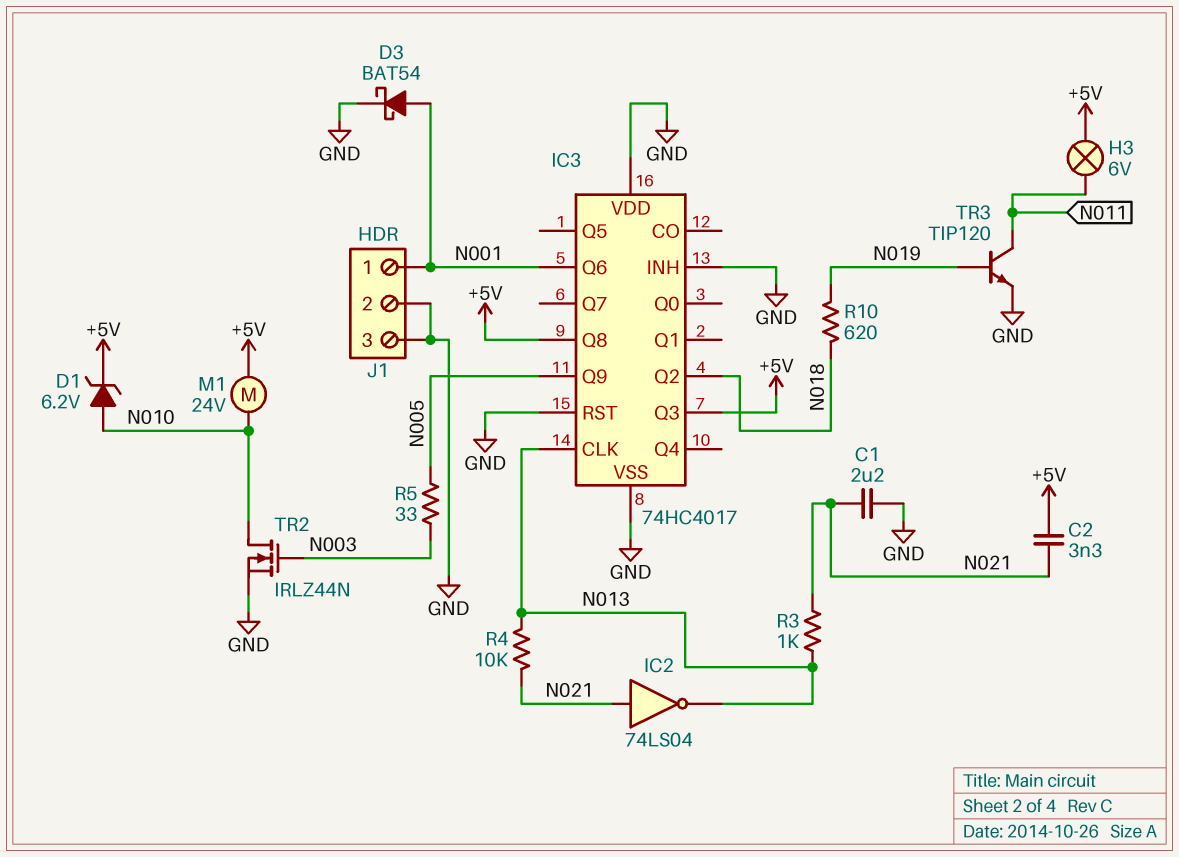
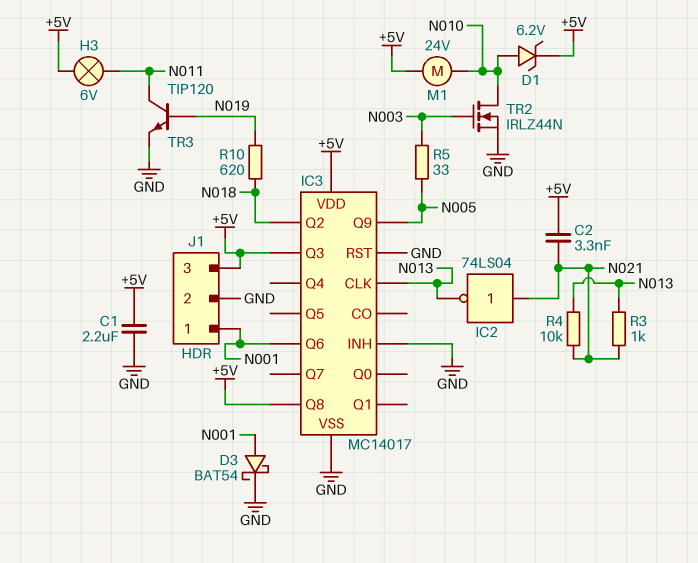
C1: 2.2uF (GND, N021) -> 2.2uF (+5V, GND)
IC3: 74HC4017 -> MC14017
IC3 pin VDD: GND -> +5V
J1 pin 3: GND -> +5V

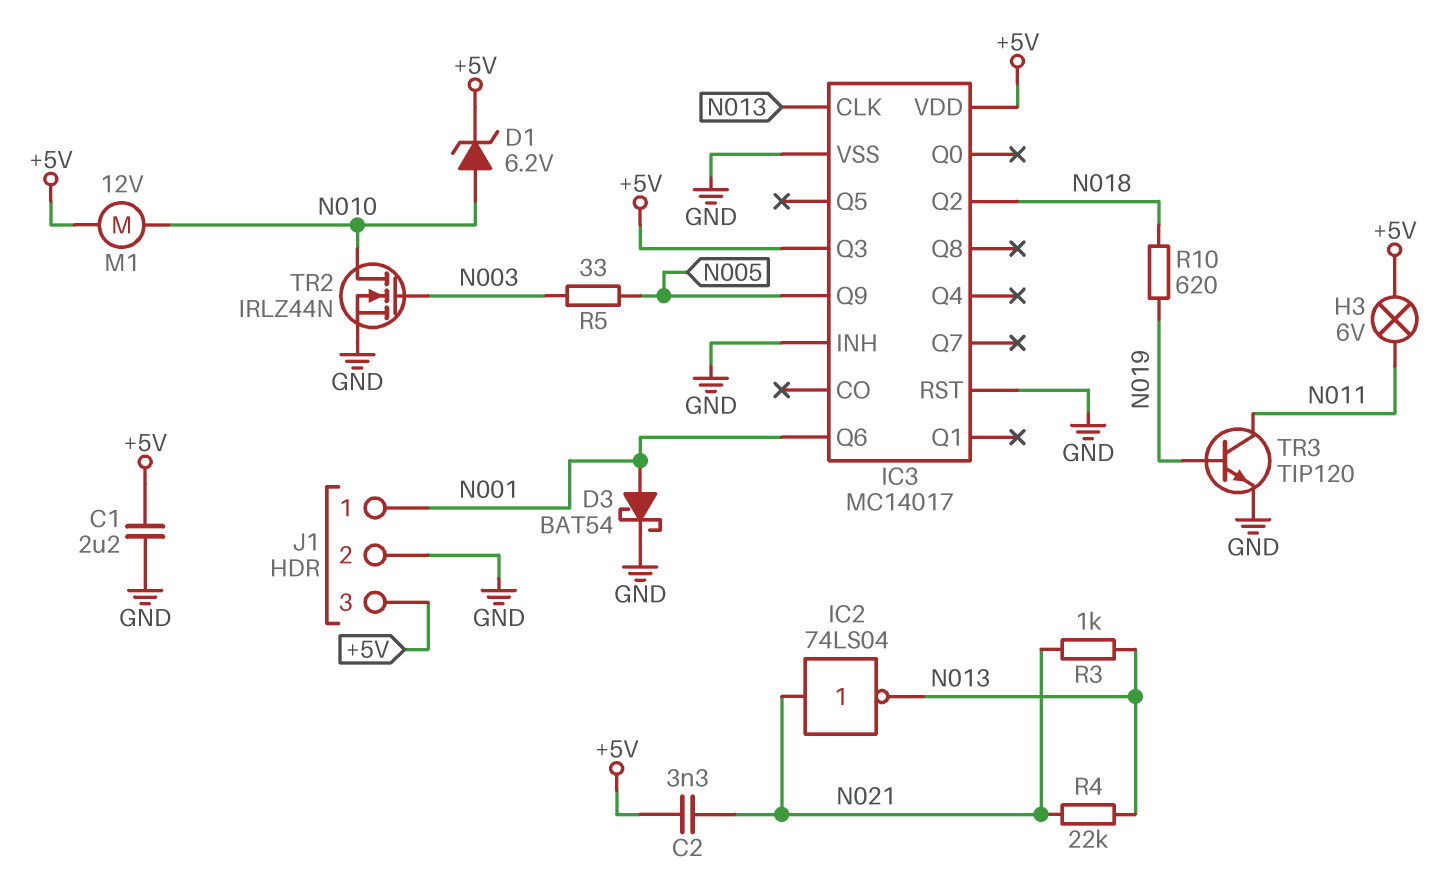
IC3 pin Q8: +5V -> none
M1: motor 24V (+5V, N010) -> motor 12V (+5V, N010)
R4: 10k (N013, N021) -> 22k (N013, N021)

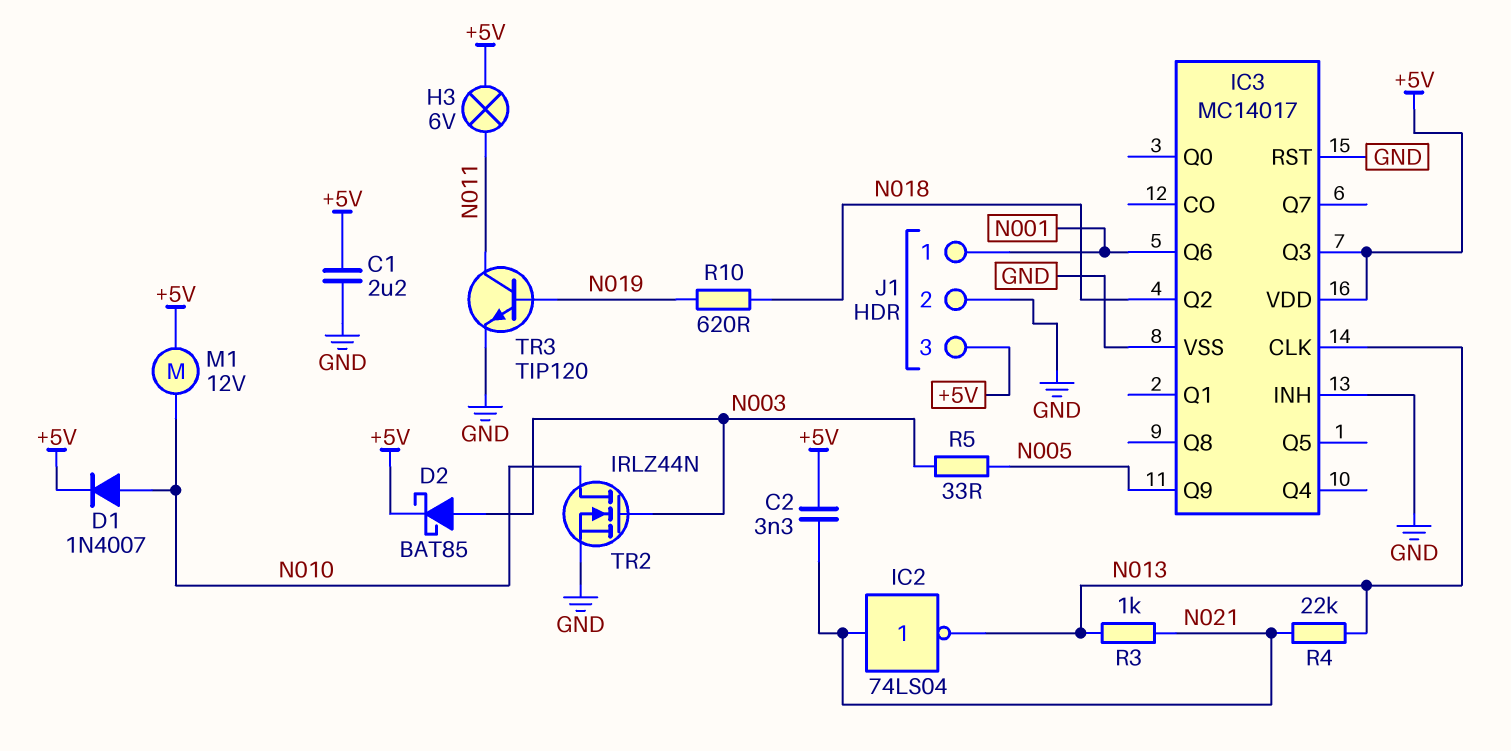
D1: zener 6.2V (A N010, K +5V) -> diode 1N4007 (A N010, K +5V)
D2: none -> schottky BAT85 (A N003, K +5V)
D3: schottky BAT54 (A N001, K GND) -> none

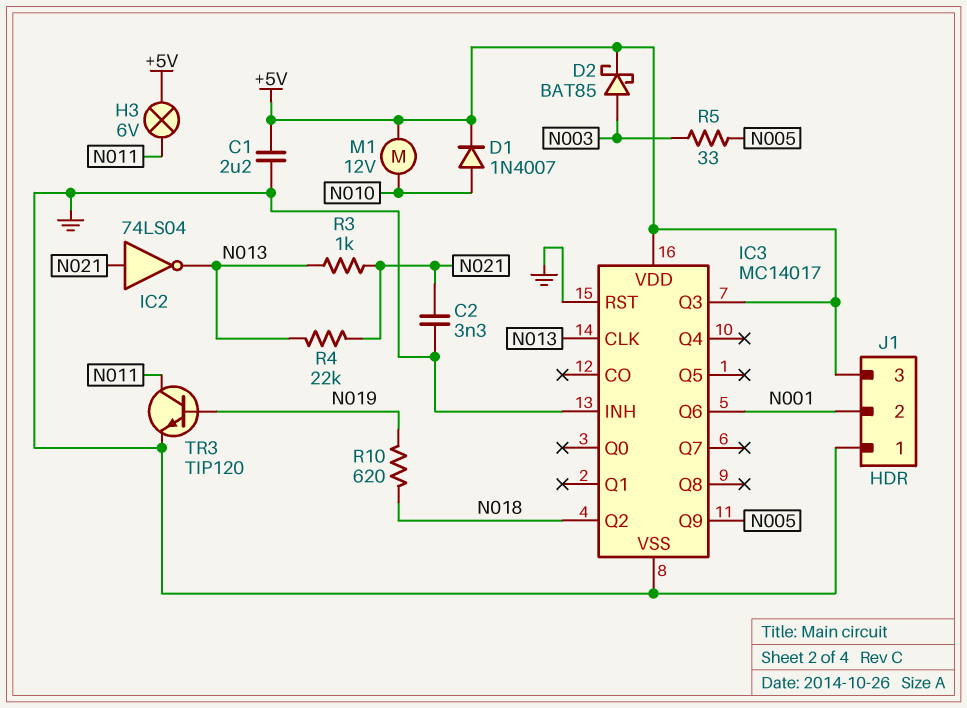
C2: 3.3nF (+5V, N021) -> 3.3nF (GND, N021)
J1 pin 1: N001 -> GND
J1 pin 2: GND -> N001
TR2: NMOS IRLZ44N (G N003, D N010, S GND) -> none

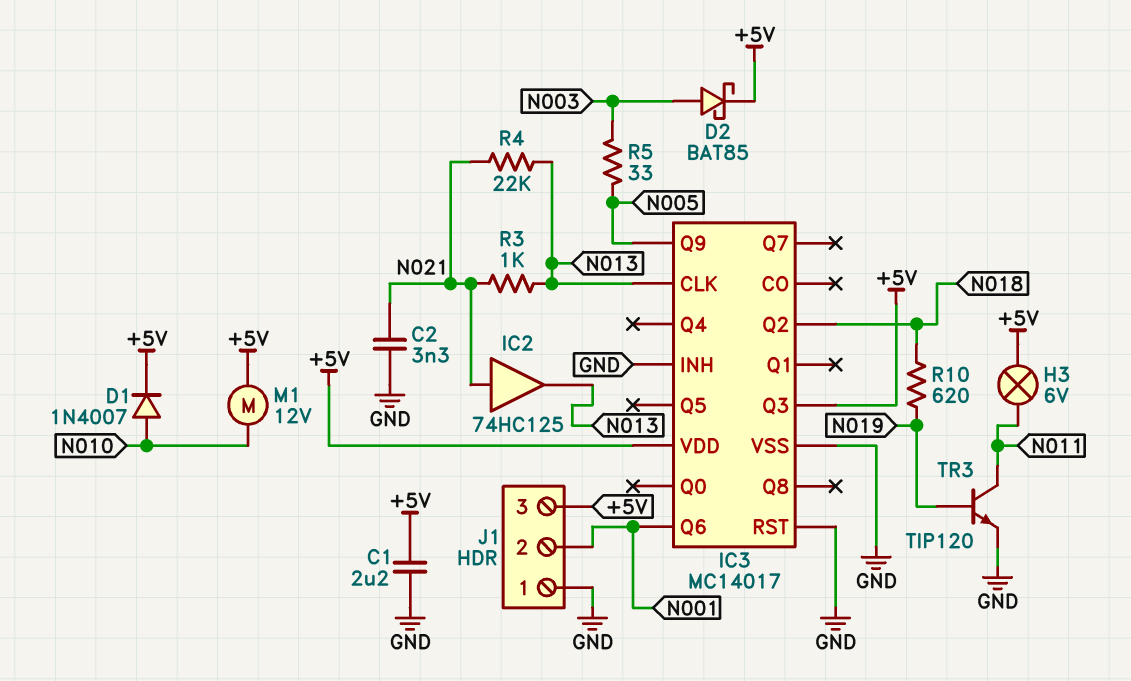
IC2: NOT 74LS04 (in N021, out N013) -> buffer 74HC125 (in N021, out N013)

